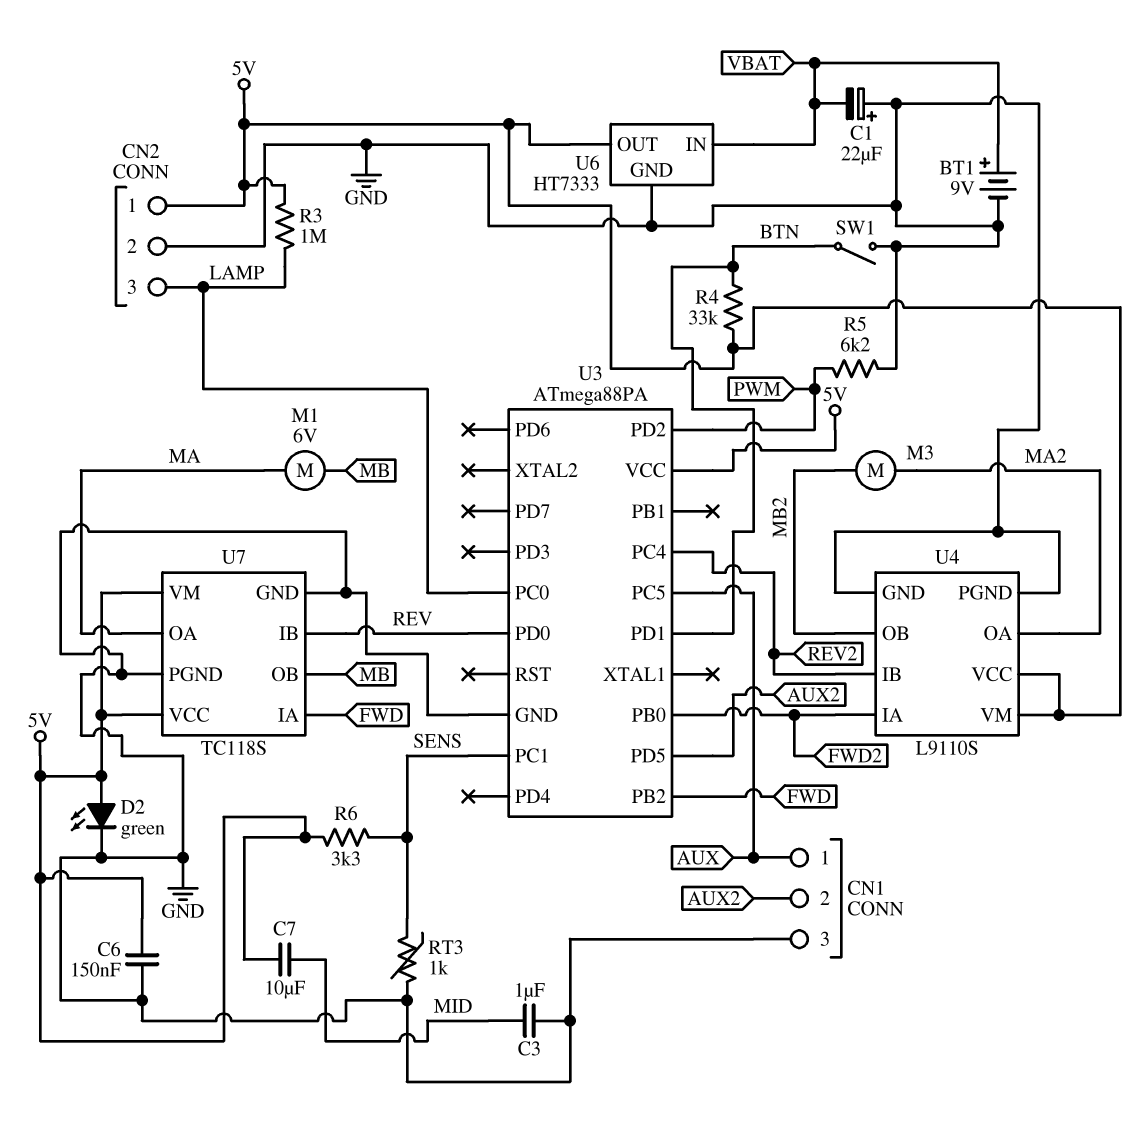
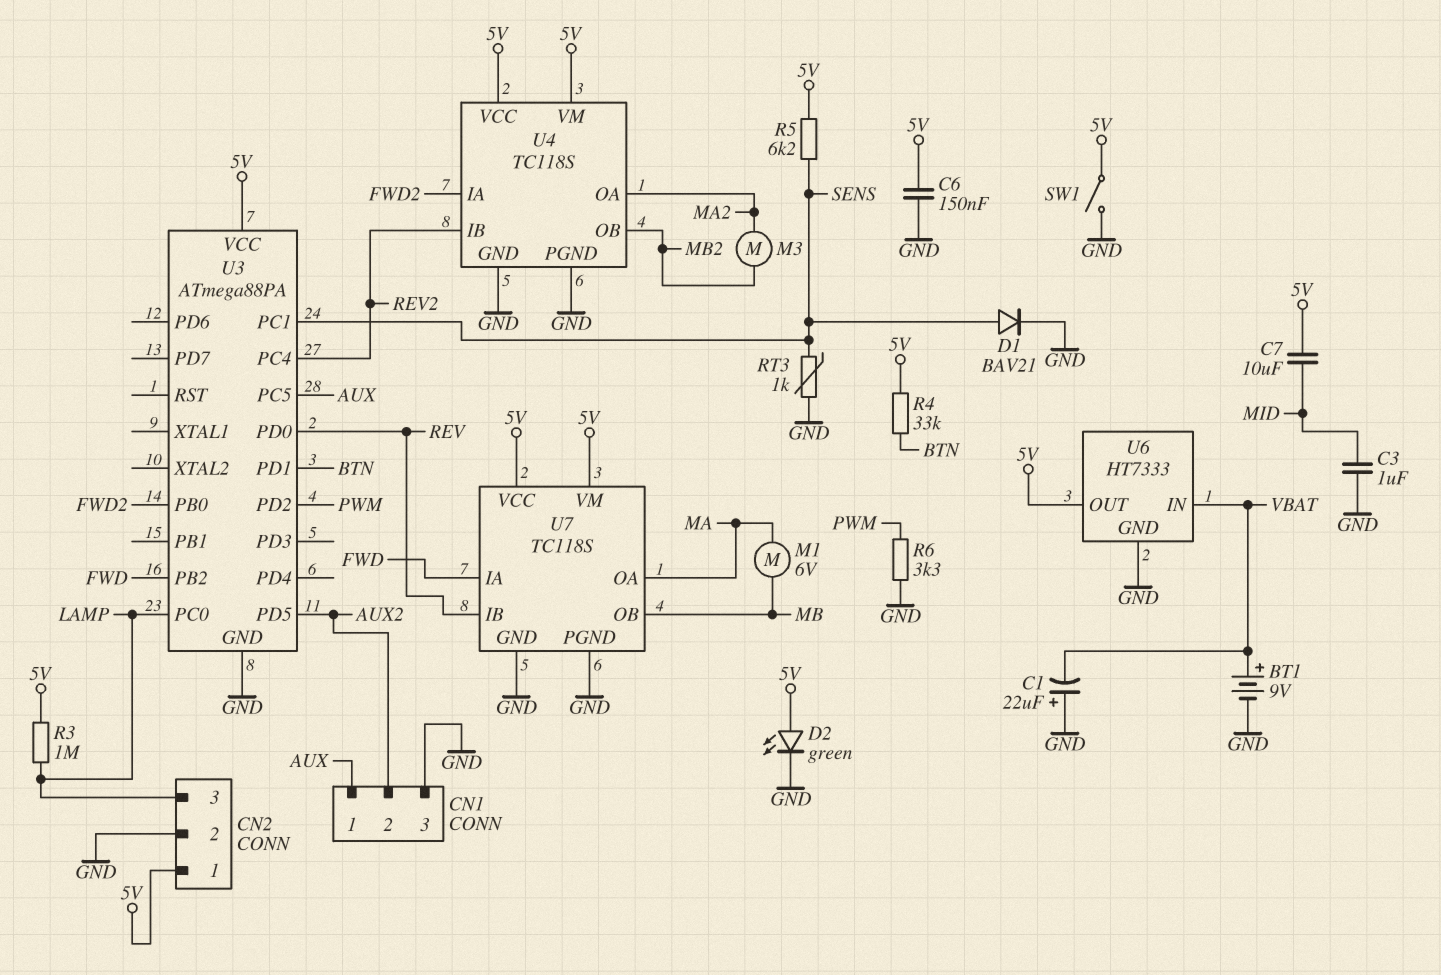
D1: none -> diode BAV21 (A SENS, K GND)
R5: 6.2k (GND, PWM) -> 6.2k (5V, SENS)
R6: 3.3k (5V, SENS) -> 3.3k (GND, PWM)
SW1: switch (BTN, GND) -> switch (5V, GND)
U4: L9110S -> TC118S

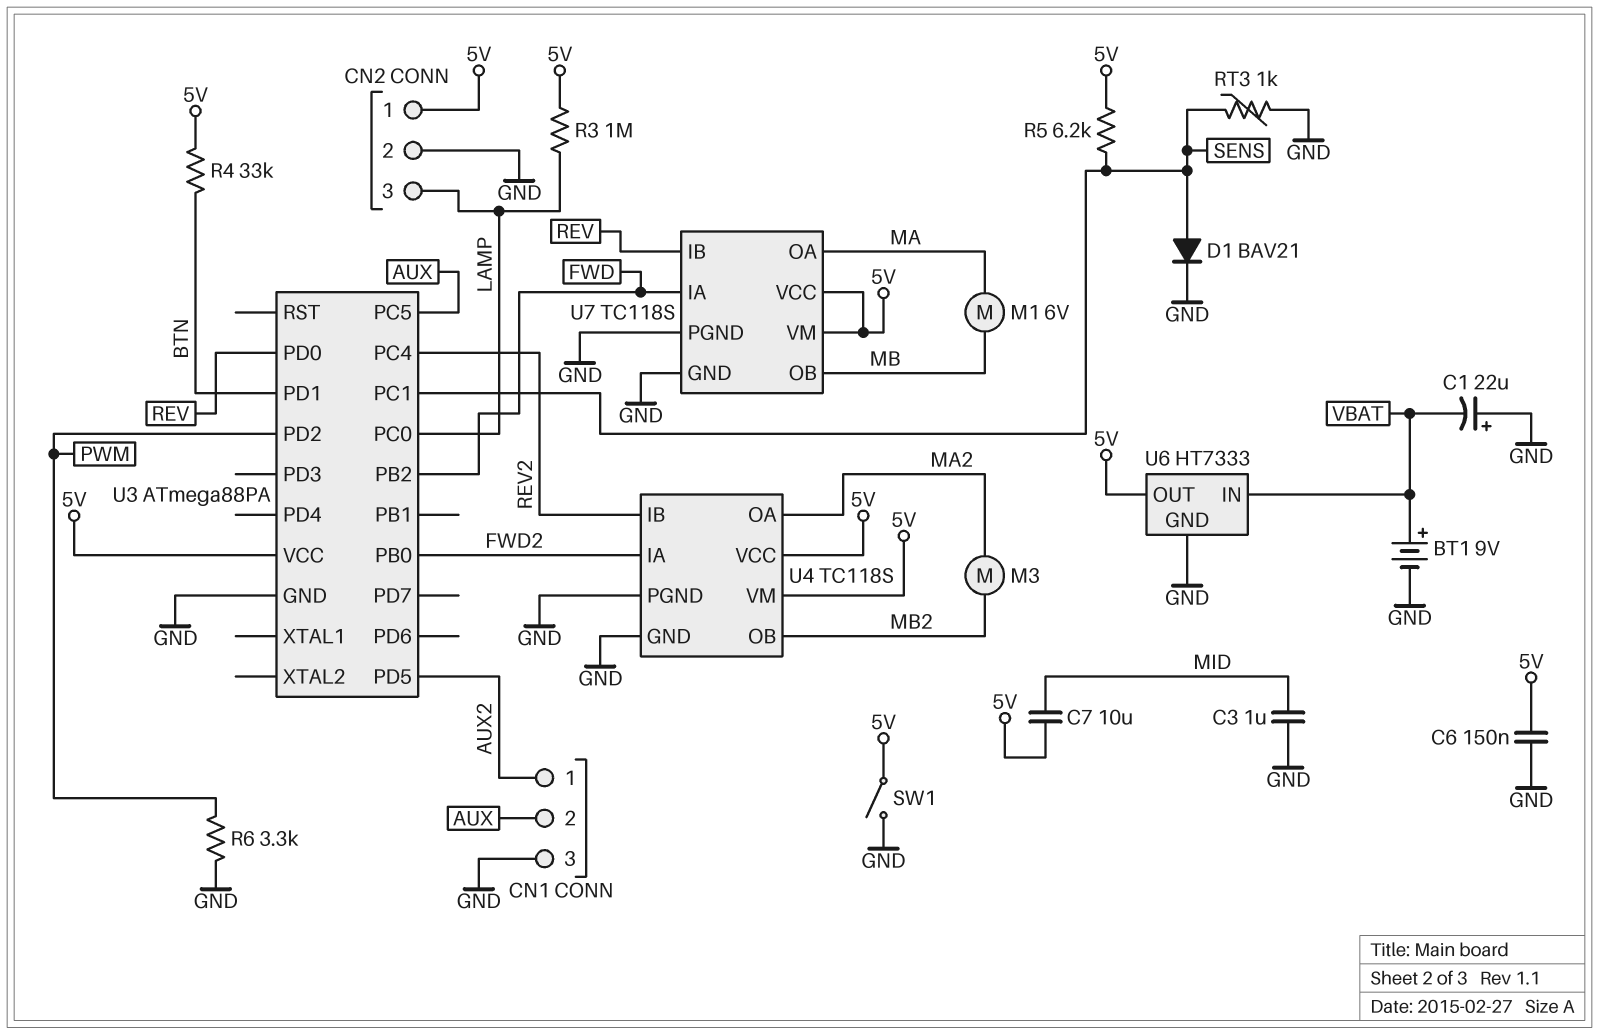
CN1 pin 1: AUX -> AUX2
CN1 pin 2: AUX2 -> AUX
D2: LED green (A 5V, K GND) -> none

